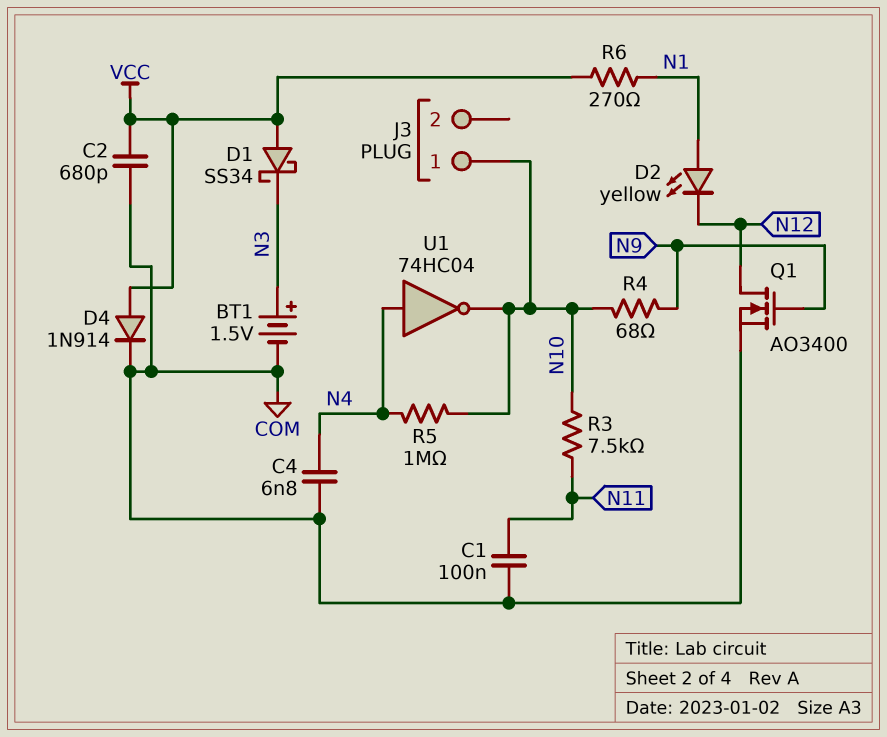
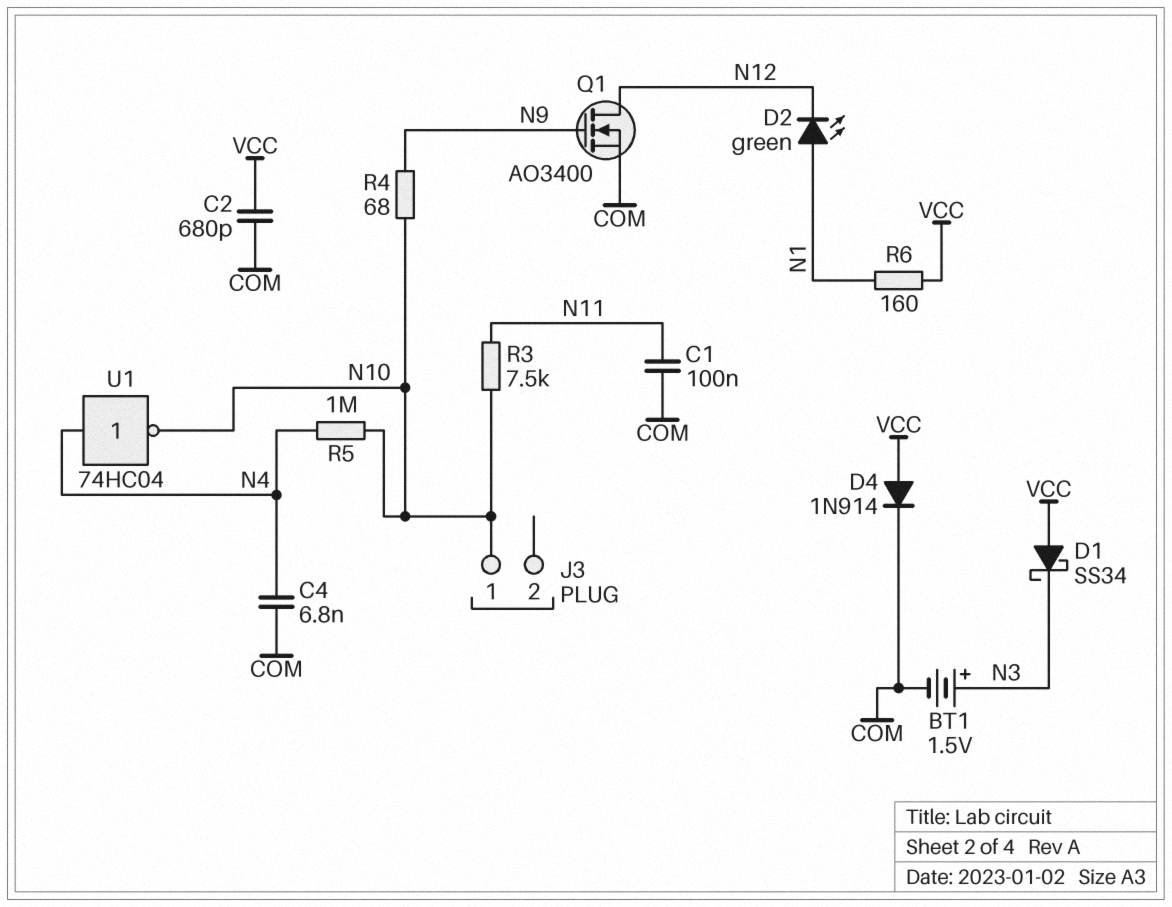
D2: LED yellow (A N1, K N12) -> LED green (A N1, K N12)
R6: 270 (N1, VCC) -> 160 (N1, VCC)

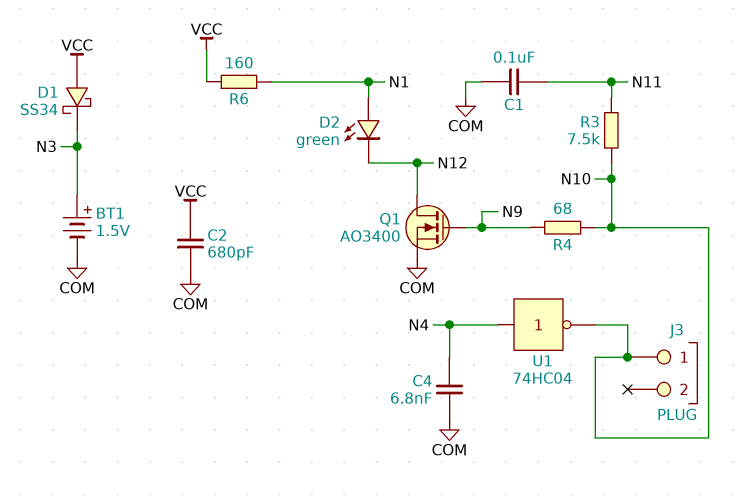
D4: diode 1N914 (A VCC, K COM) -> none
R5: 1M (N4, N10) -> none

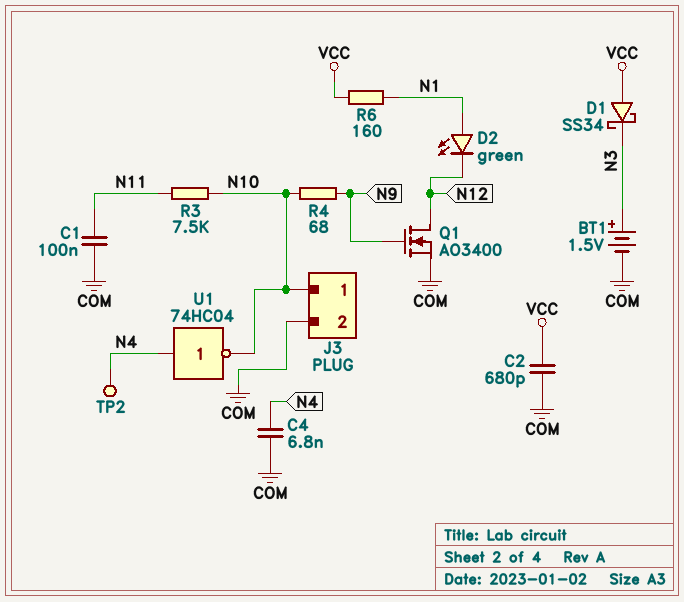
J3 pin 2: none -> COM
TP2: none -> test point (N4)

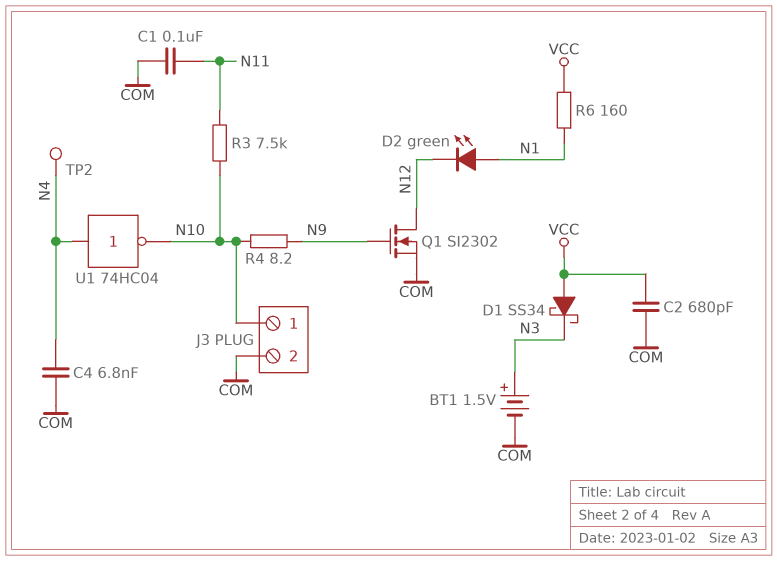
Q1: NMOS AO3400 (G N9, D N12, S COM) -> NMOS SI2302 (G N9, D N12, S COM)
R4: 68 (N9, N10) -> 8.2 (N9, N10)

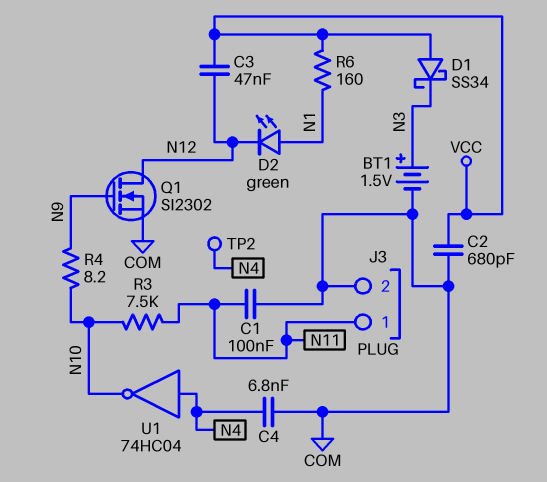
C3: none -> 47nF (N12, VCC)
J3 pin 1: N10 -> N11

